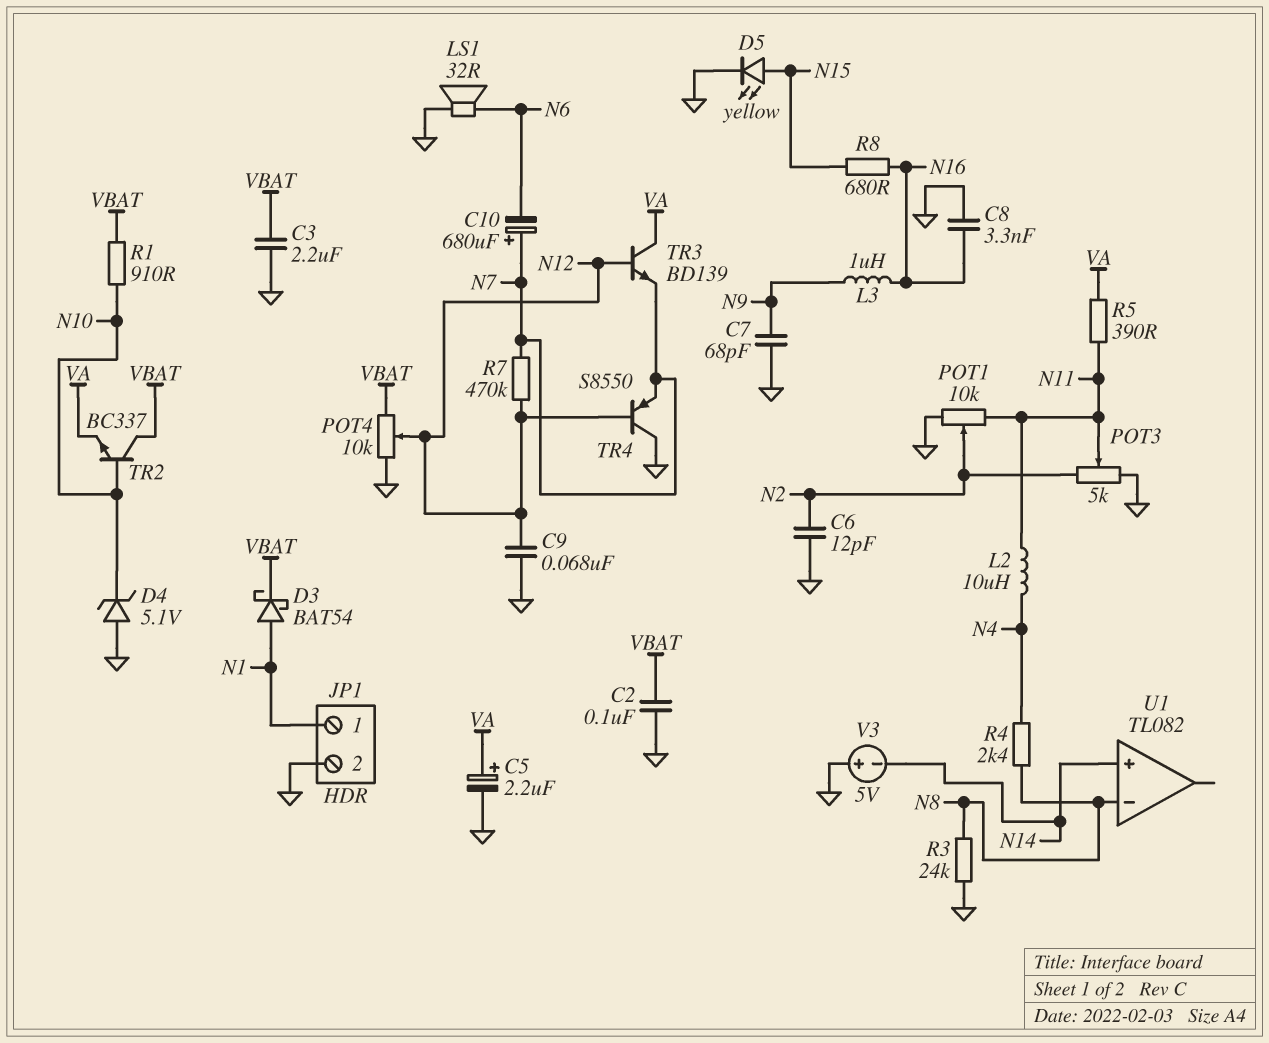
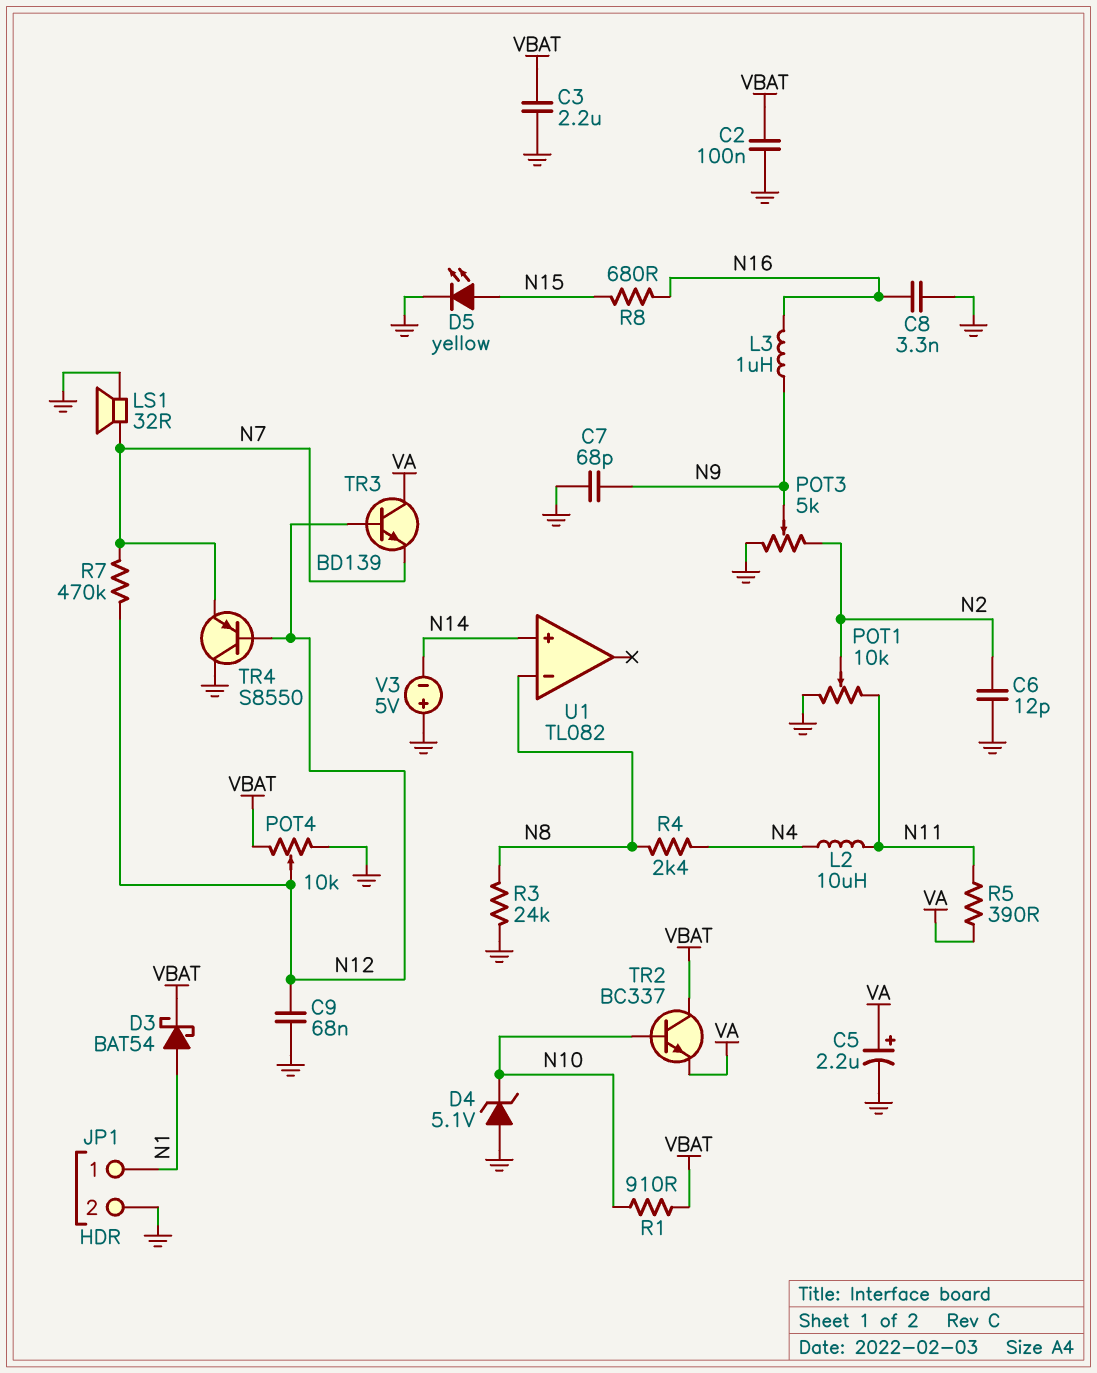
C10: 680uF (plus N7, minus N6) -> none
LS1: speaker 32R (GND, N6) -> speaker 32R (GND, N7)
POT3: 5k (GND, N2, wiper N11) -> 5k (GND, N2, wiper N9)

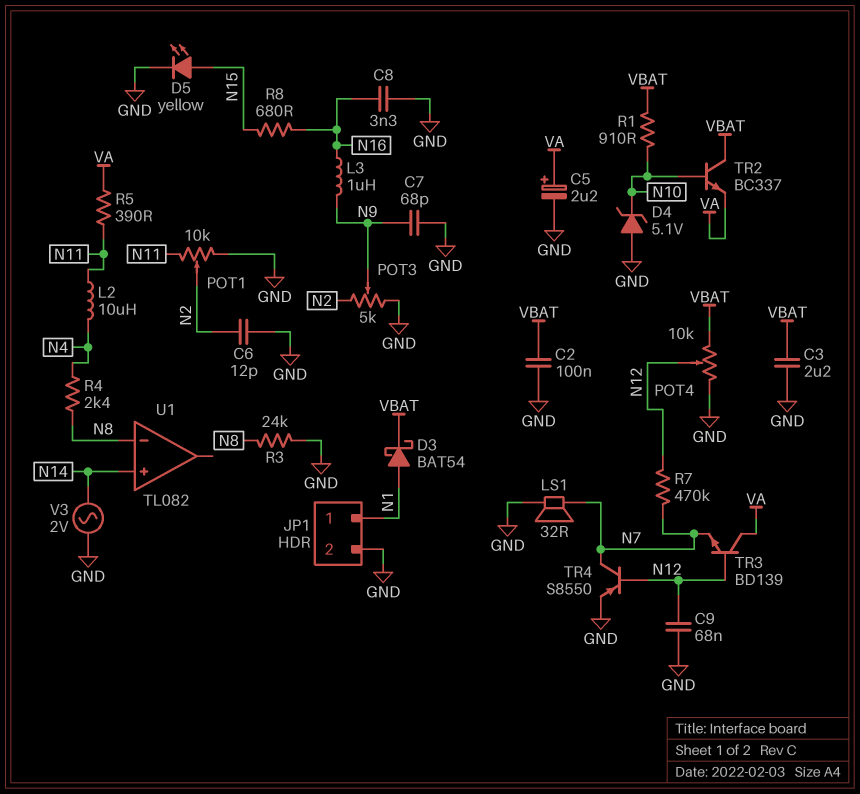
TR4: PNP S8550 (B N12, C GND, E N7) -> PNP S8550 (B N12, C N7, E GND)
V3: 5V (plus GND, minus N14) -> AC 2V (GND, N14)

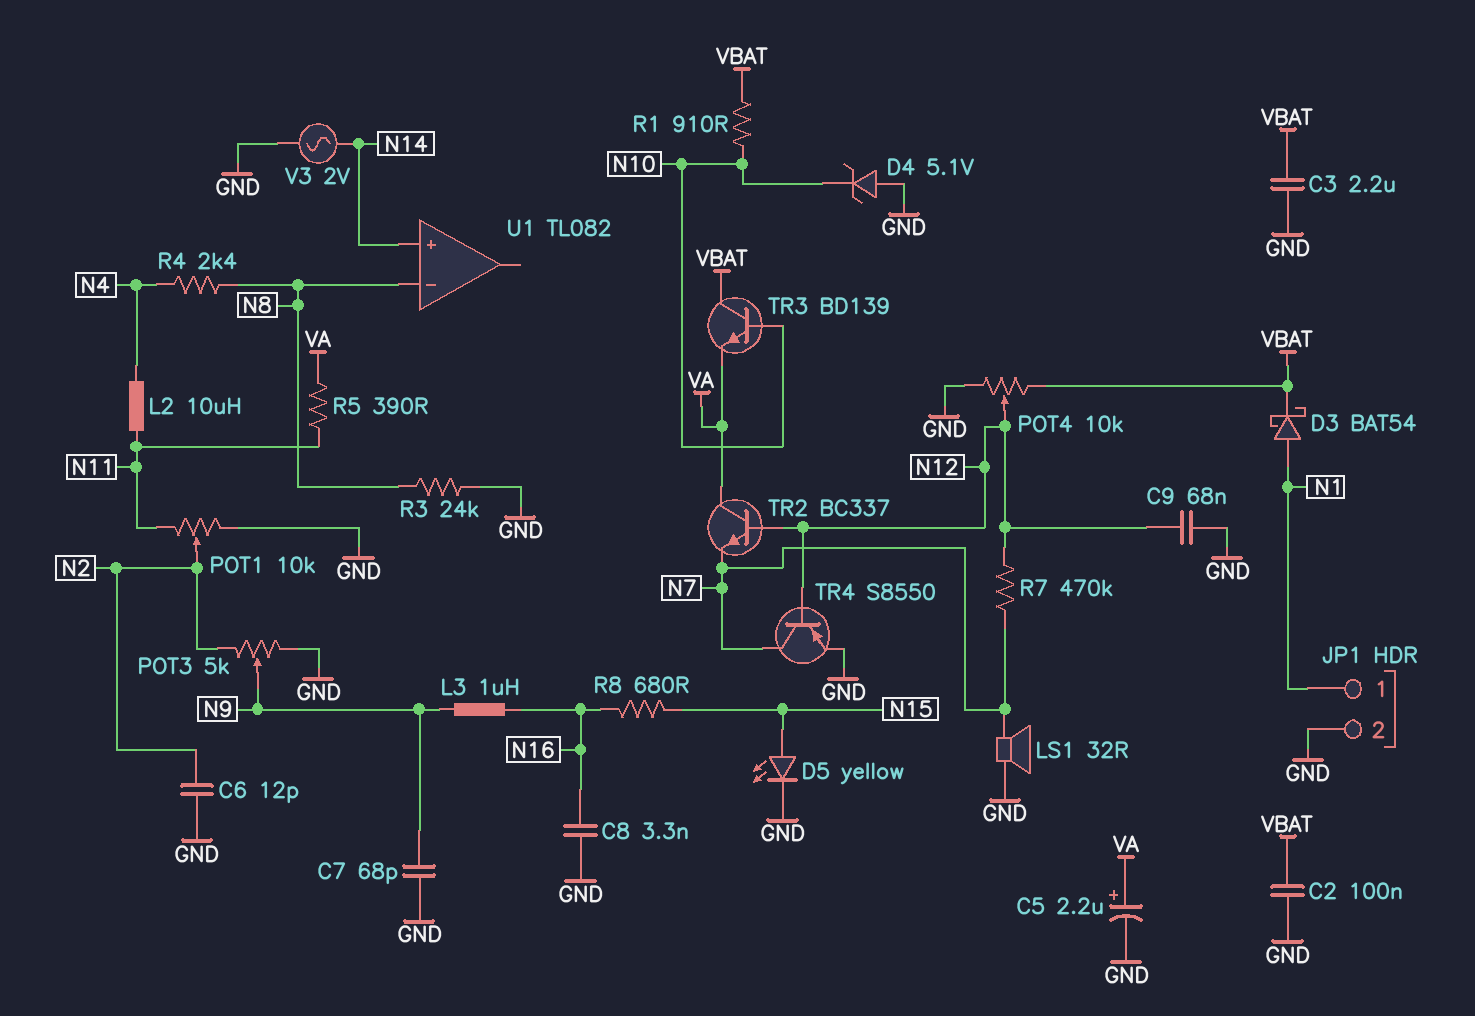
TR2: NPN BC337 (B N10, C VBAT, E VA) -> NPN BC337 (B N12, C VA, E N7)
TR3: NPN BD139 (B N12, C VA, E N7) -> NPN BD139 (B N10, C VBAT, E VA)

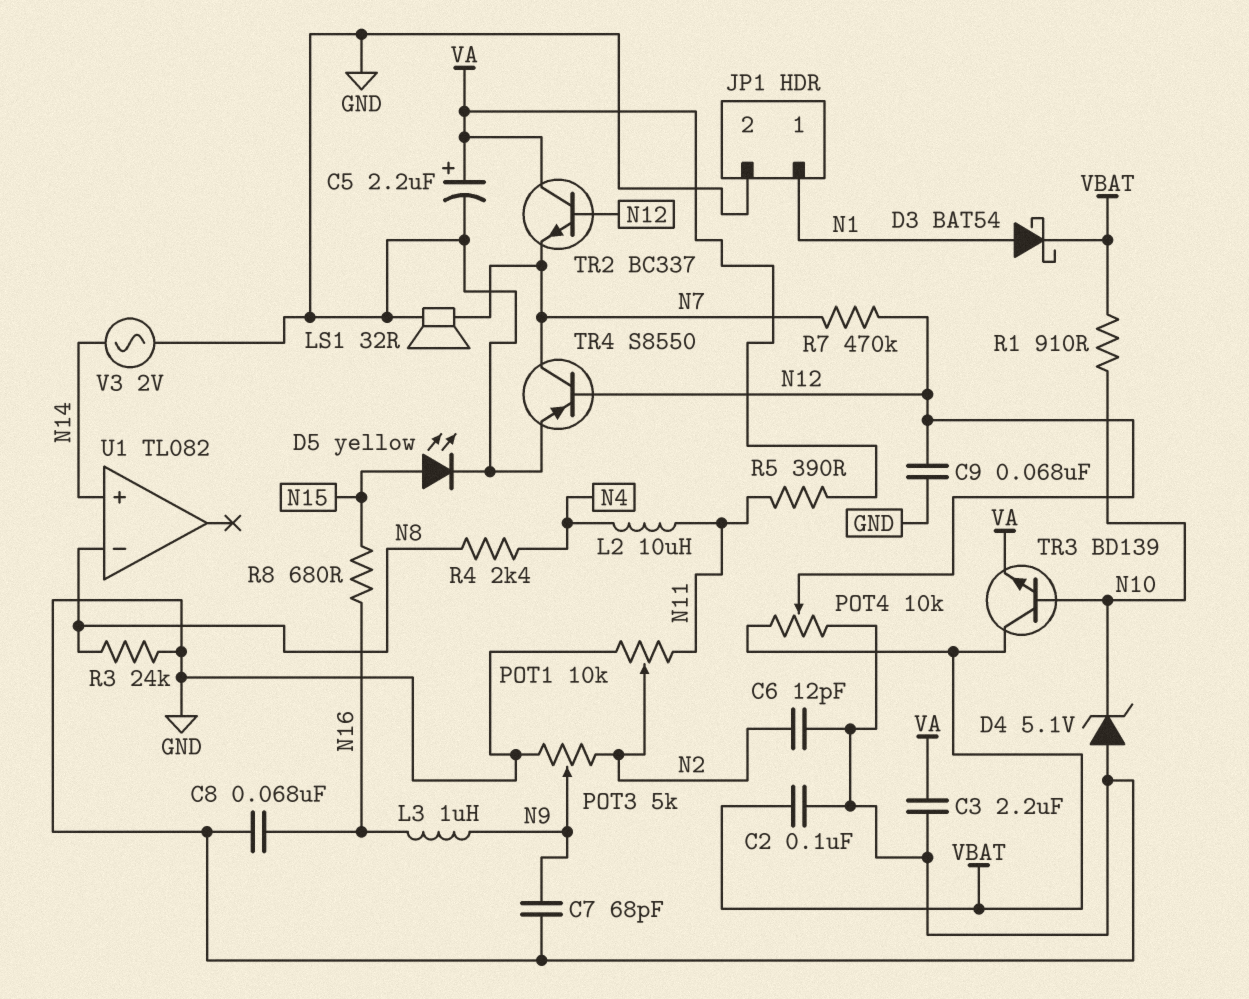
C3: 2.2uF (GND, VBAT) -> 2.2uF (GND, VA)
C8: 3.3nF (GND, N16) -> 68nF (GND, N16)

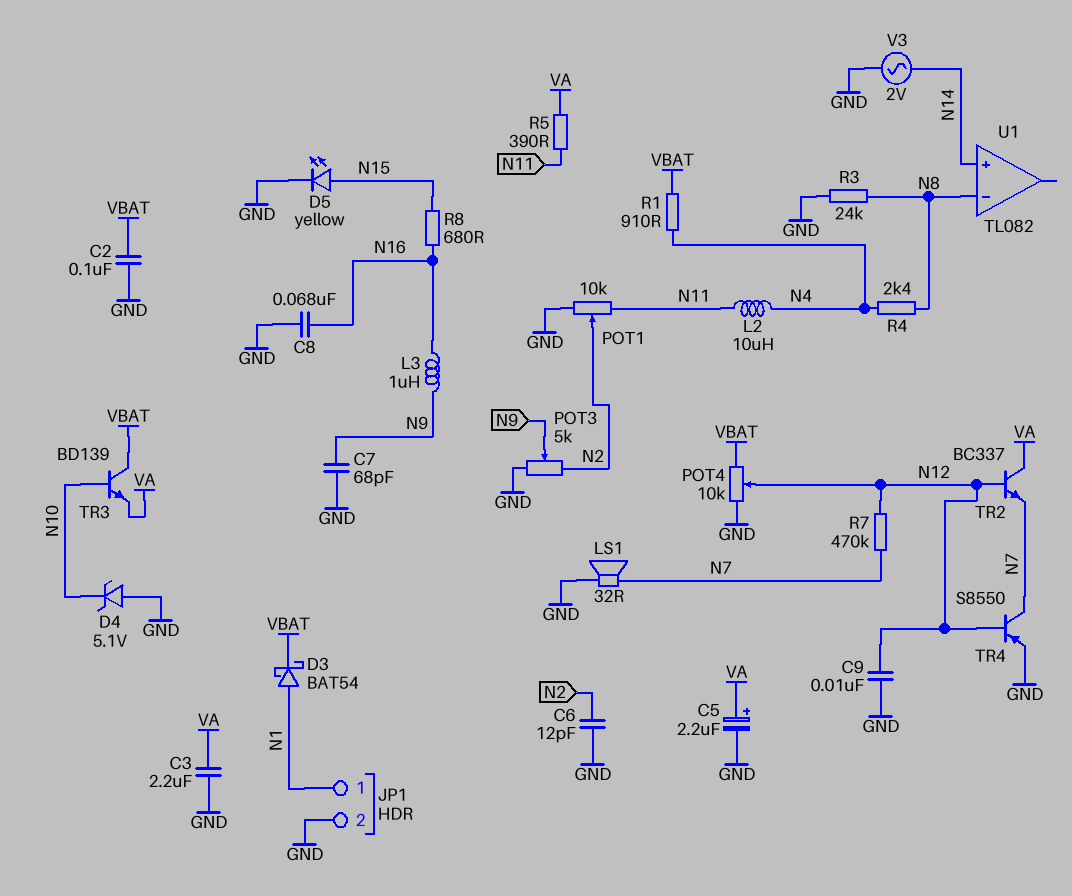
C9: 68nF (GND, N12) -> 10nF (GND, N12)
R1: 910 (N10, VBAT) -> 910 (N4, VBAT)

